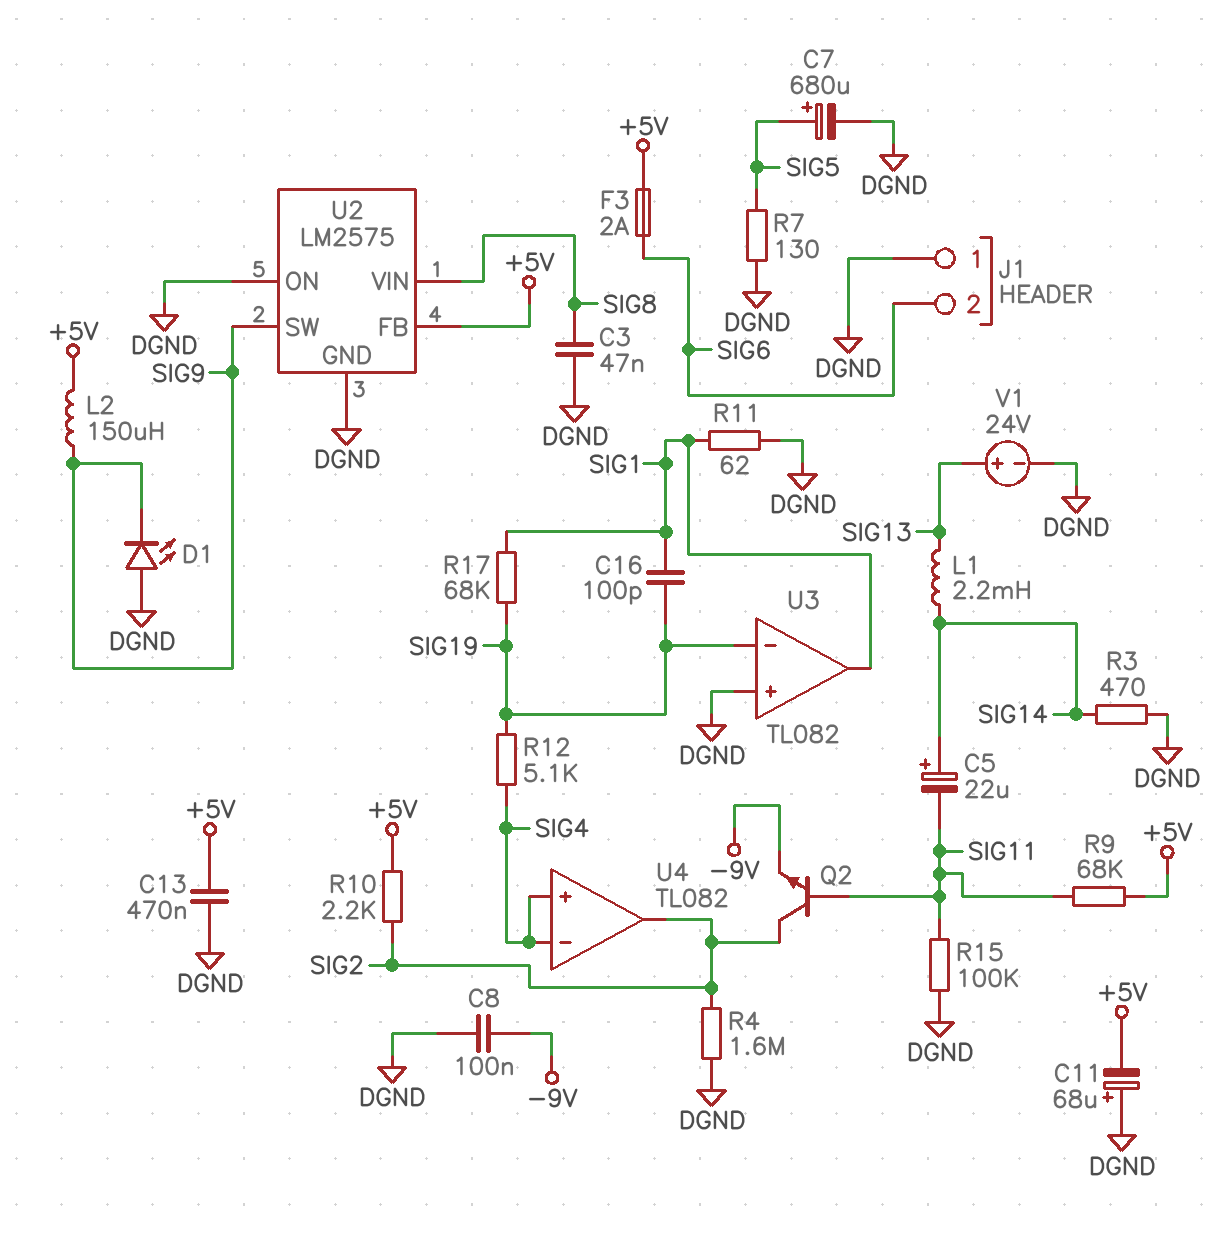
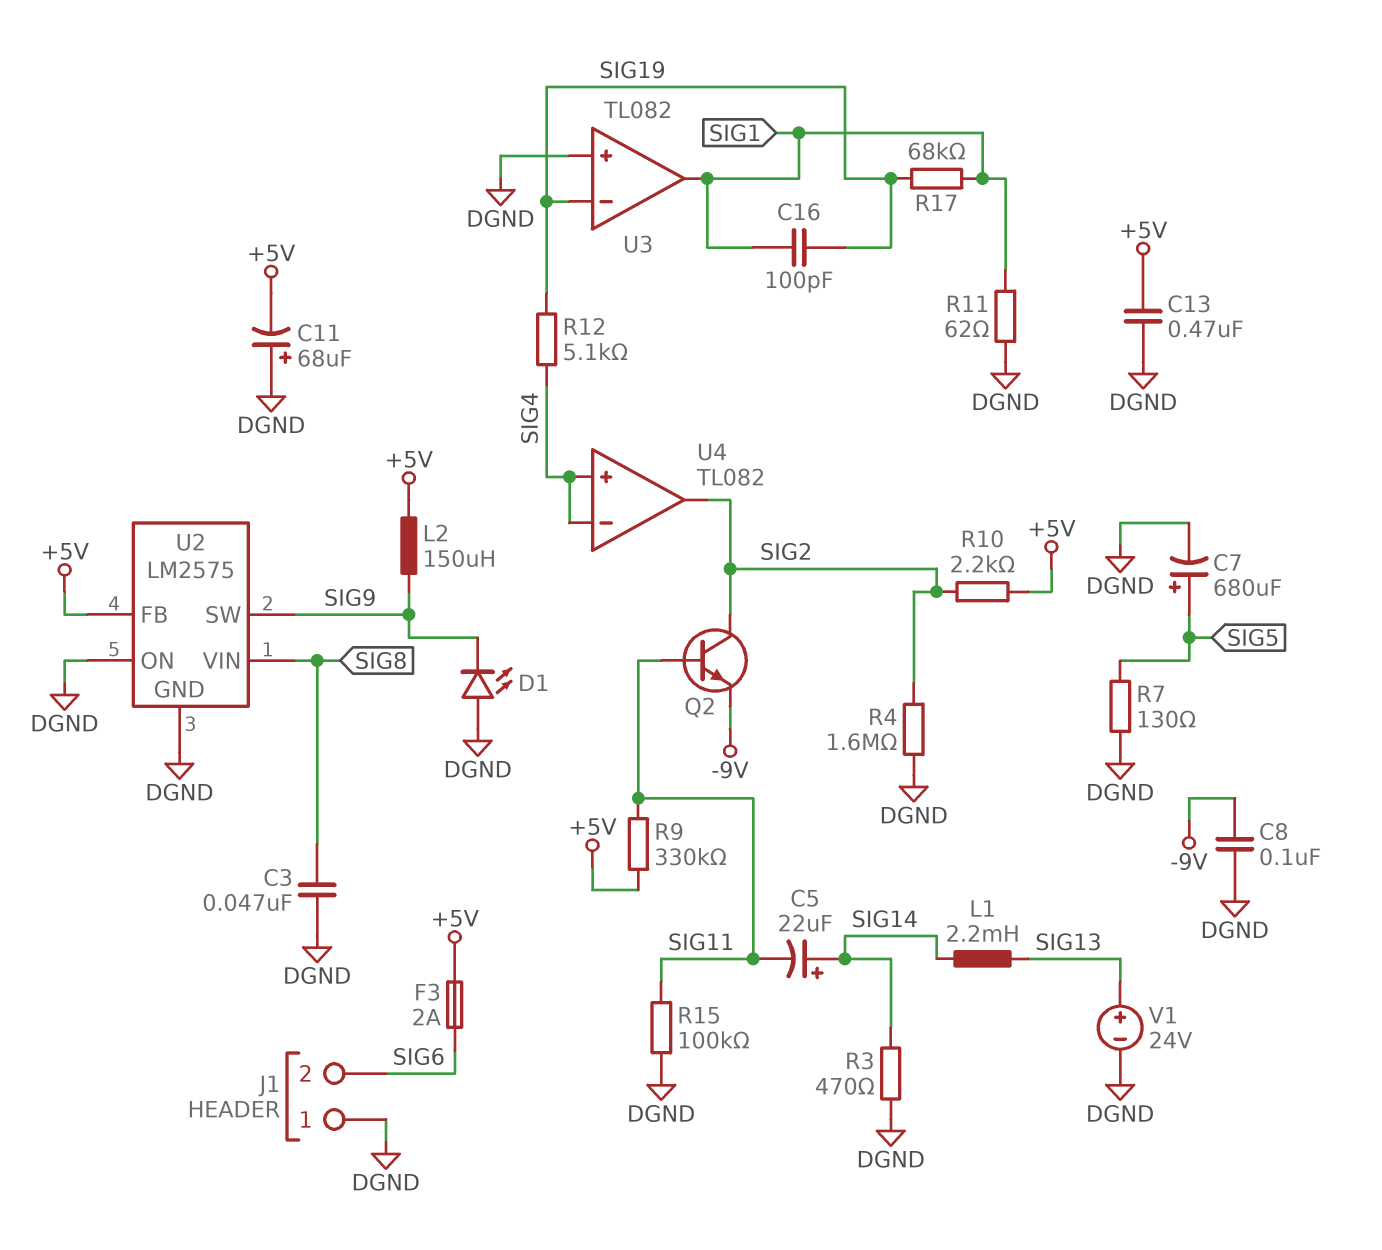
R9: 68k (+5V, SIG11) -> 330k (+5V, SIG11)

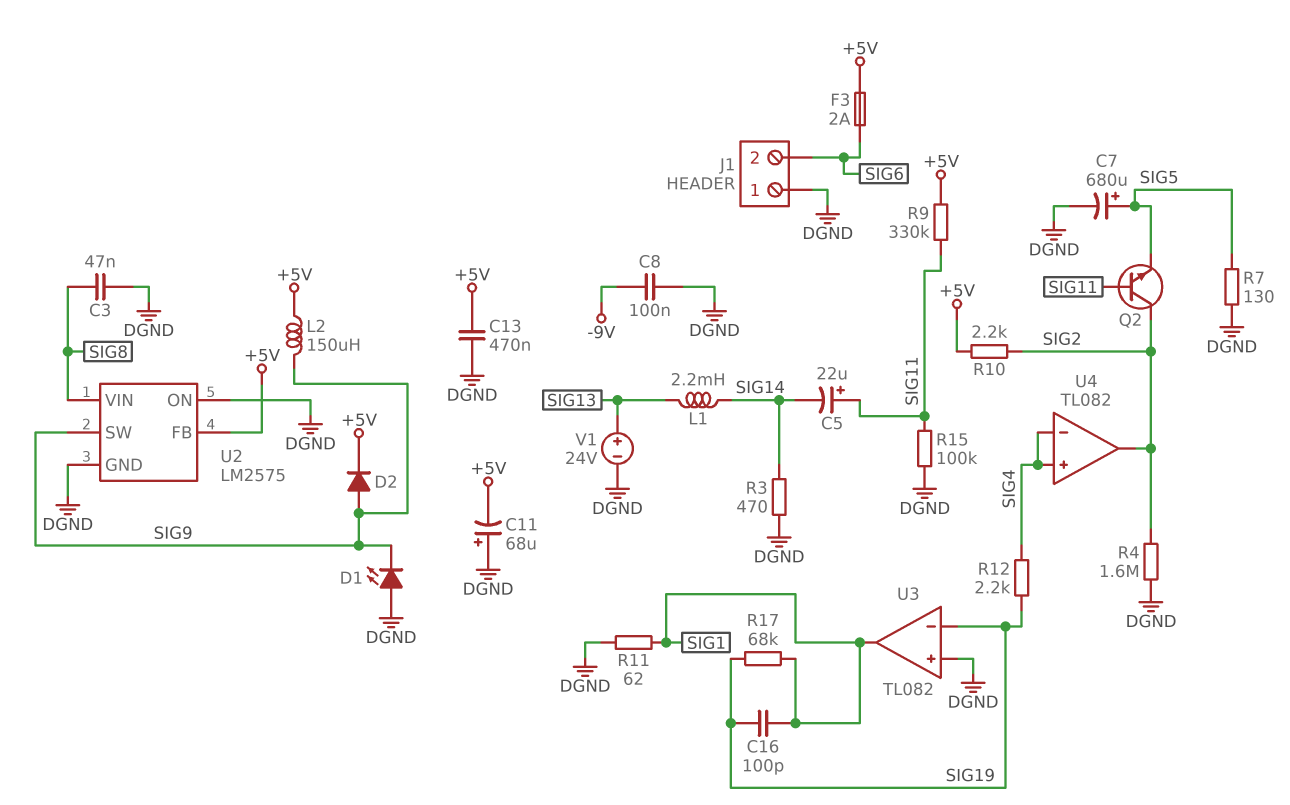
C5: 22uF (plus SIG14, minus SIG11) -> 22uF (plus SIG11, minus SIG14)
D2: none -> diode (A SIG9, K +5V)
Q2: NPN (B SIG11, C SIG2, E -9V) -> NPN (B SIG11, C SIG2, E SIG5)
R12: 5.1k (SIG4, SIG19) -> 2.2k (SIG4, SIG19)

